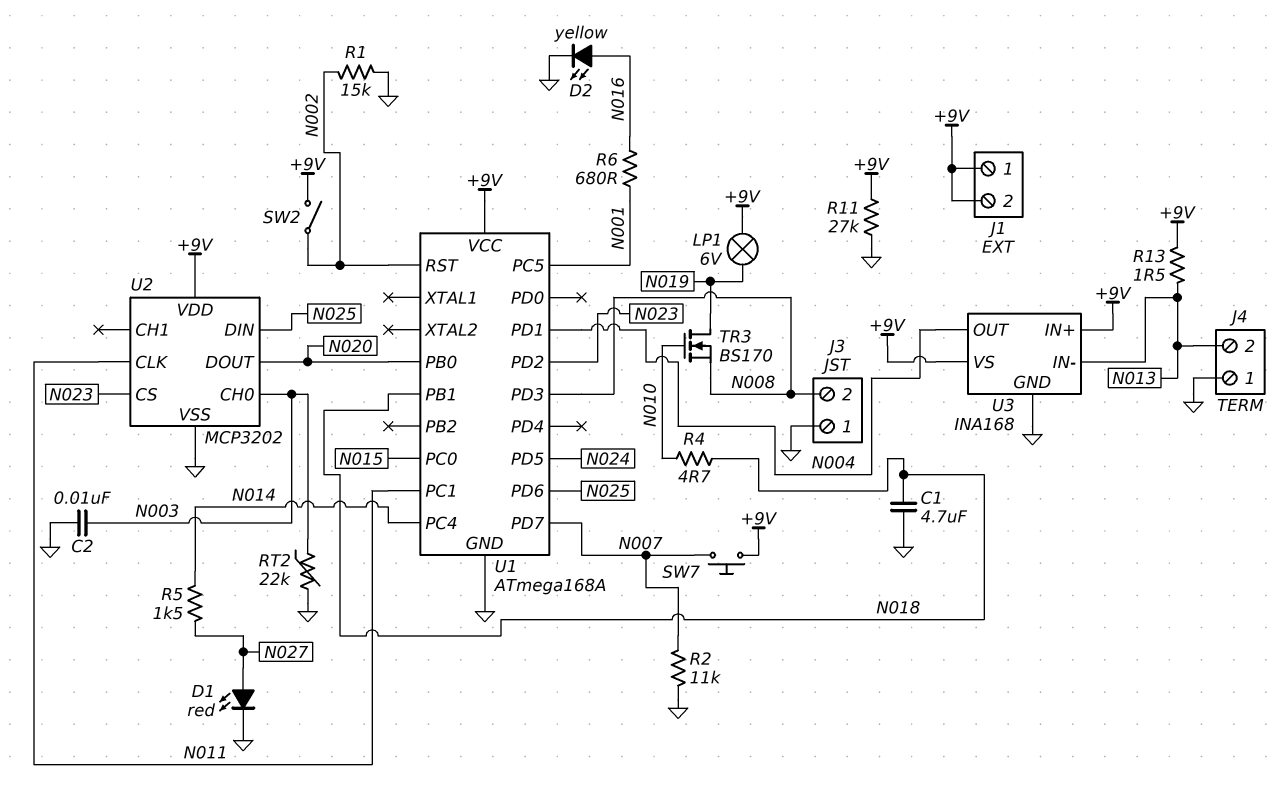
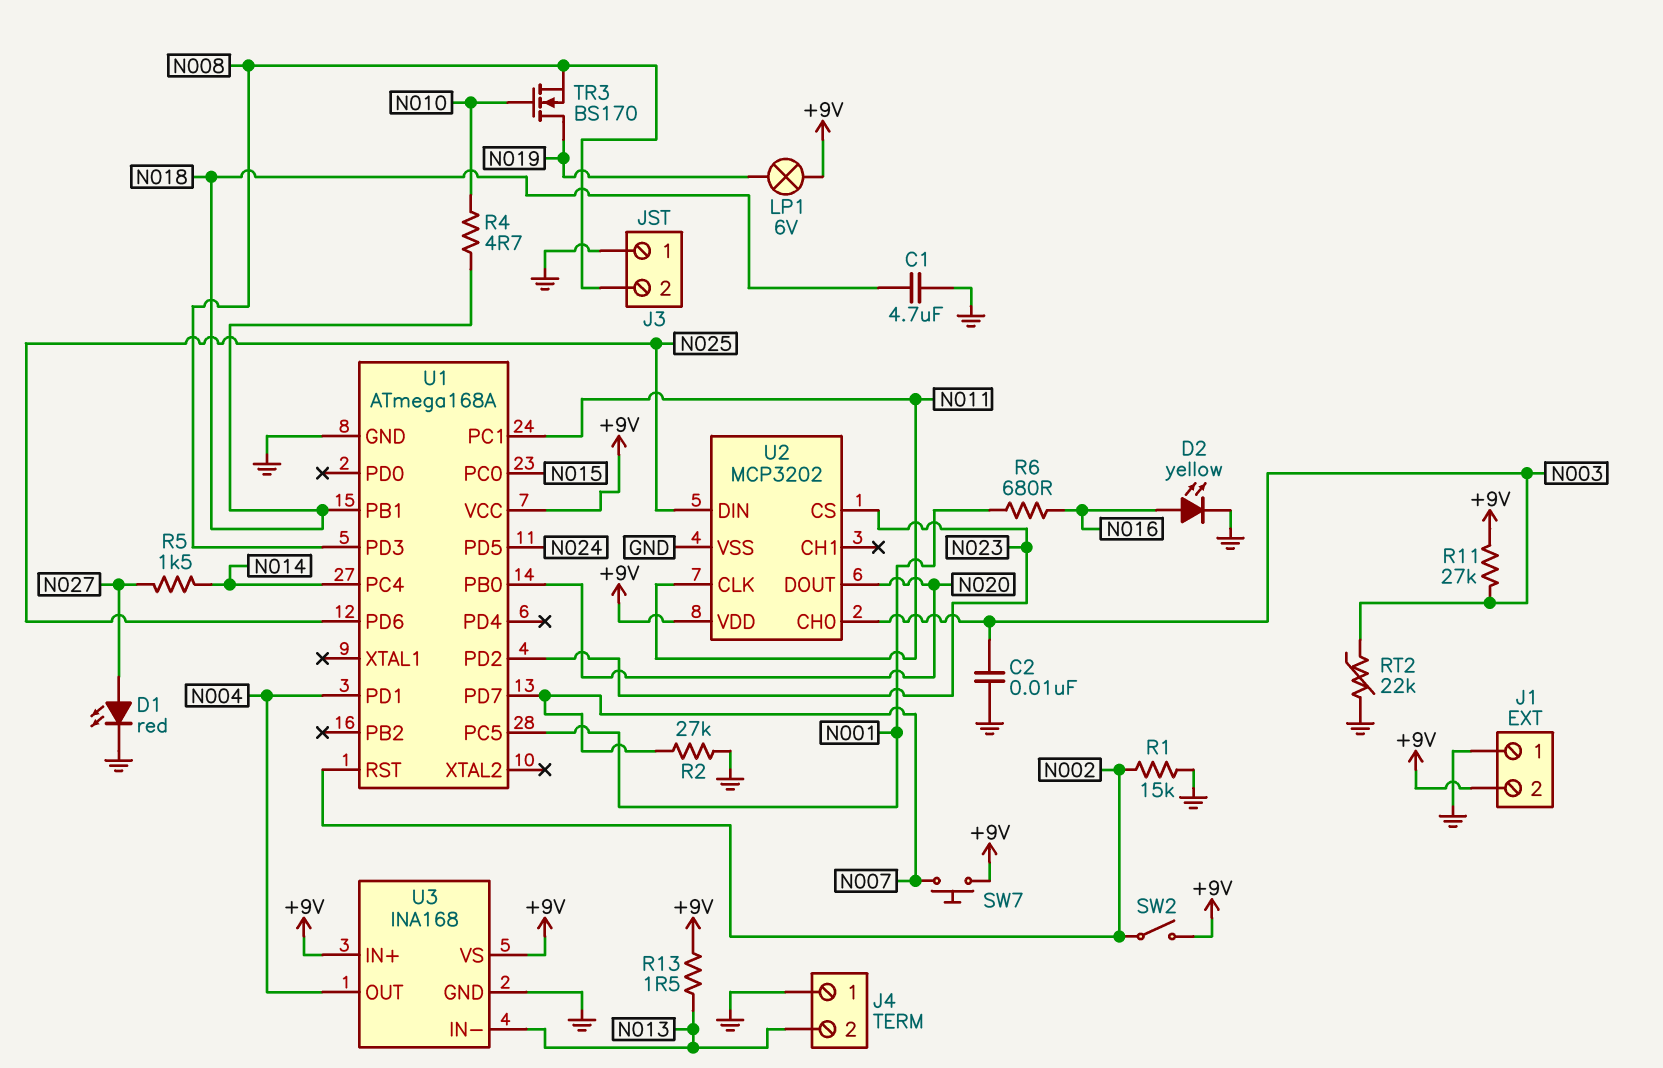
J1 pin 1: +9V -> GND
R2: 11k (GND, N007) -> 27k (GND, N007)
R11: 27k (+9V, GND) -> 27k (+9V, N003)

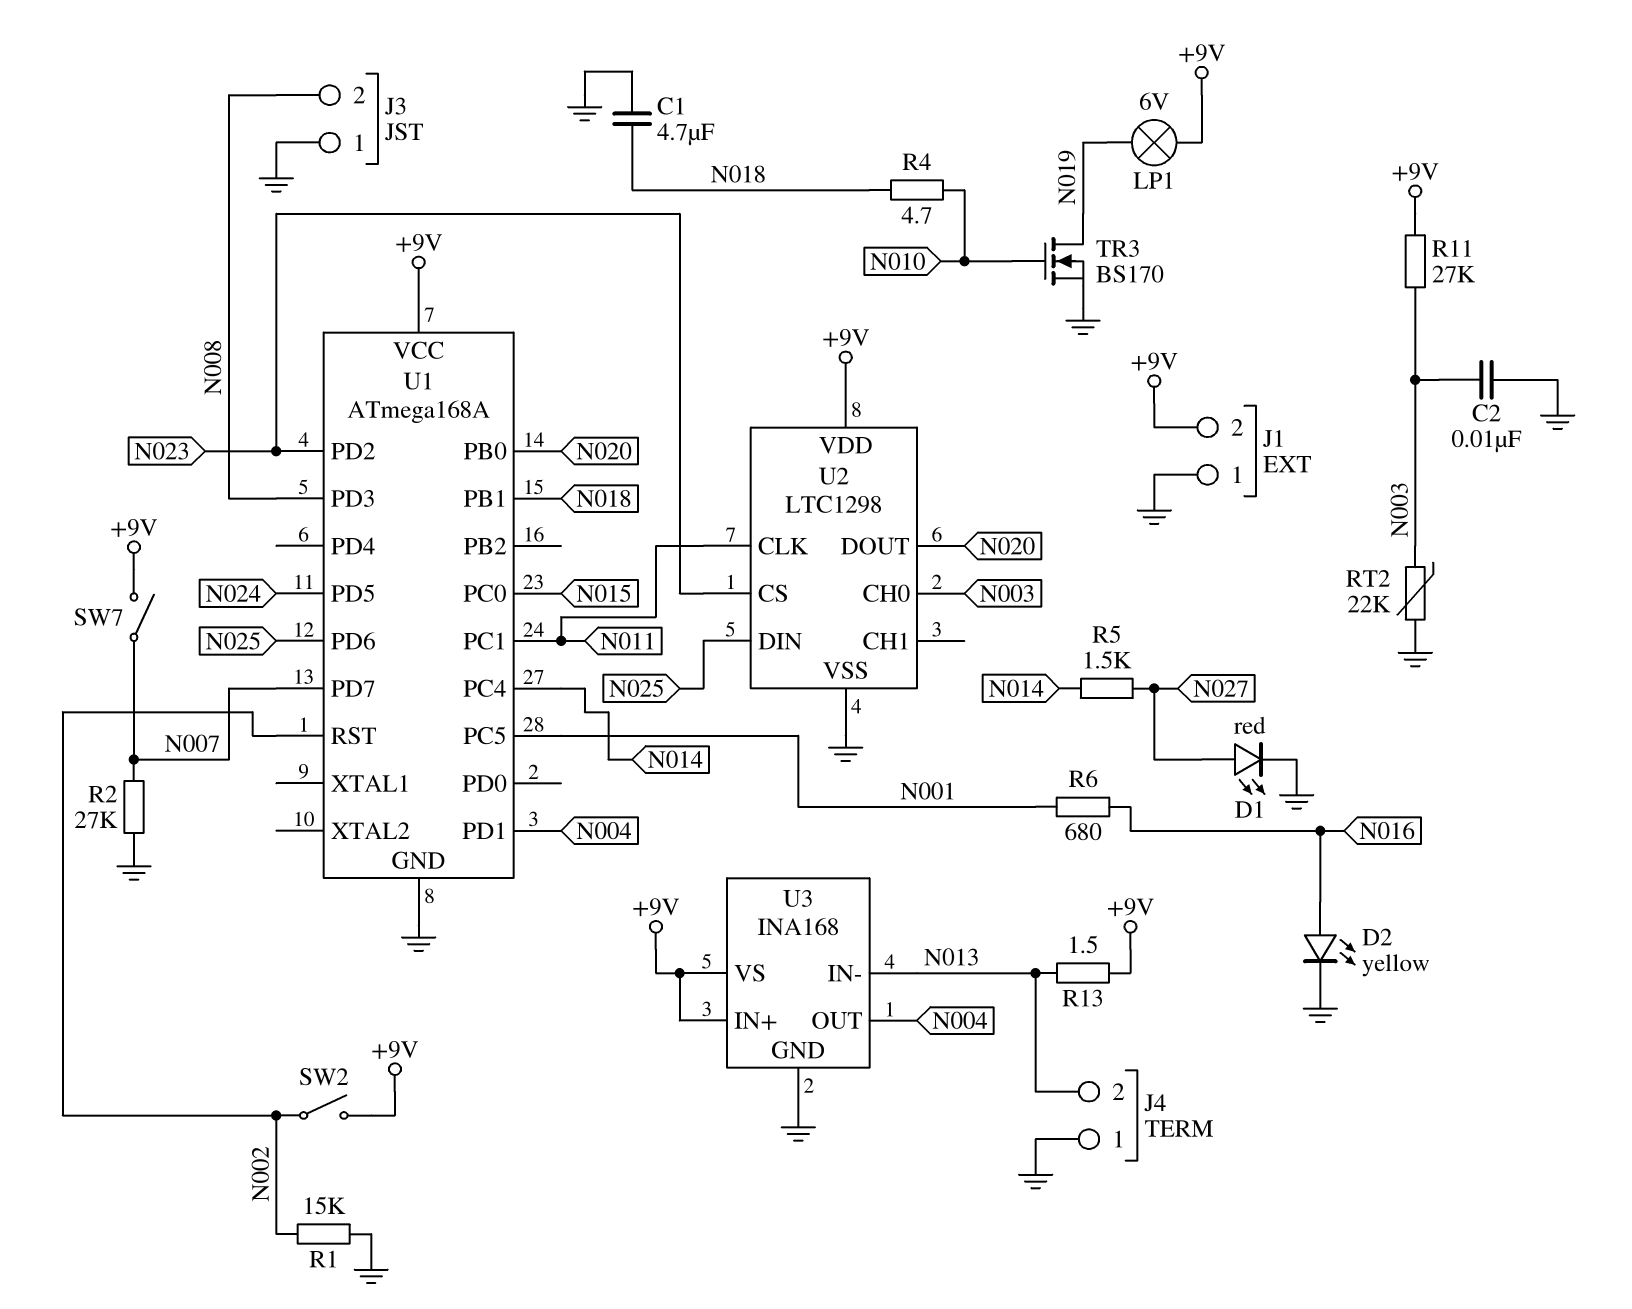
SW7: button (+9V, N007) -> switch (+9V, N007)
TR3: NMOS BS170 (G N010, D N019, S N008) -> NMOS BS170 (G N010, D N019, S GND)
U2: MCP3202 -> LTC1298

